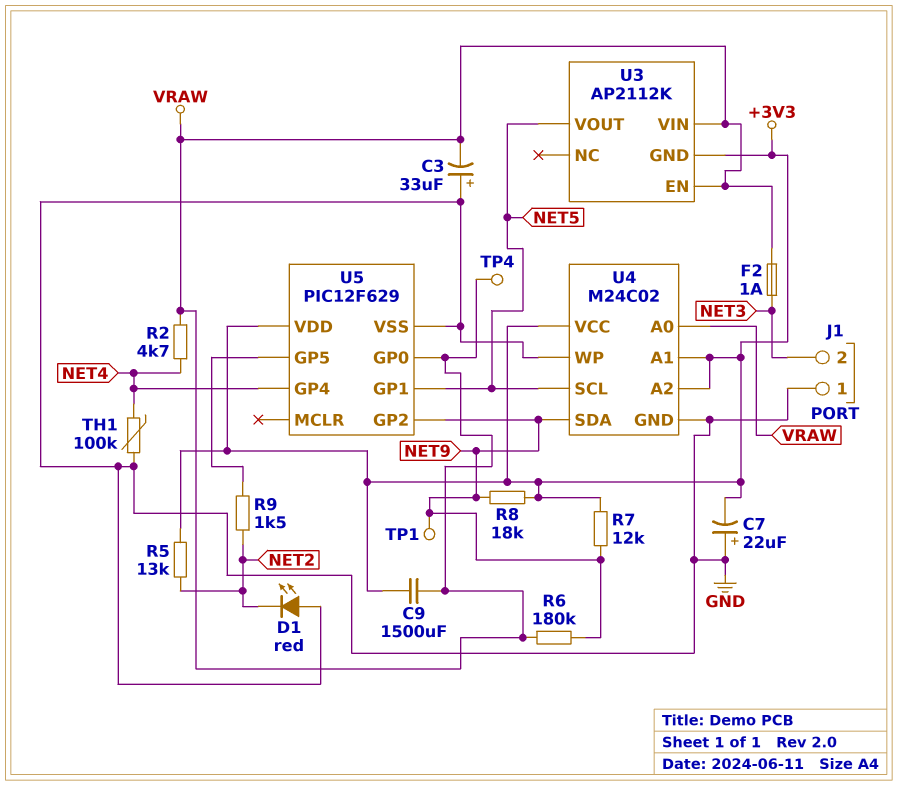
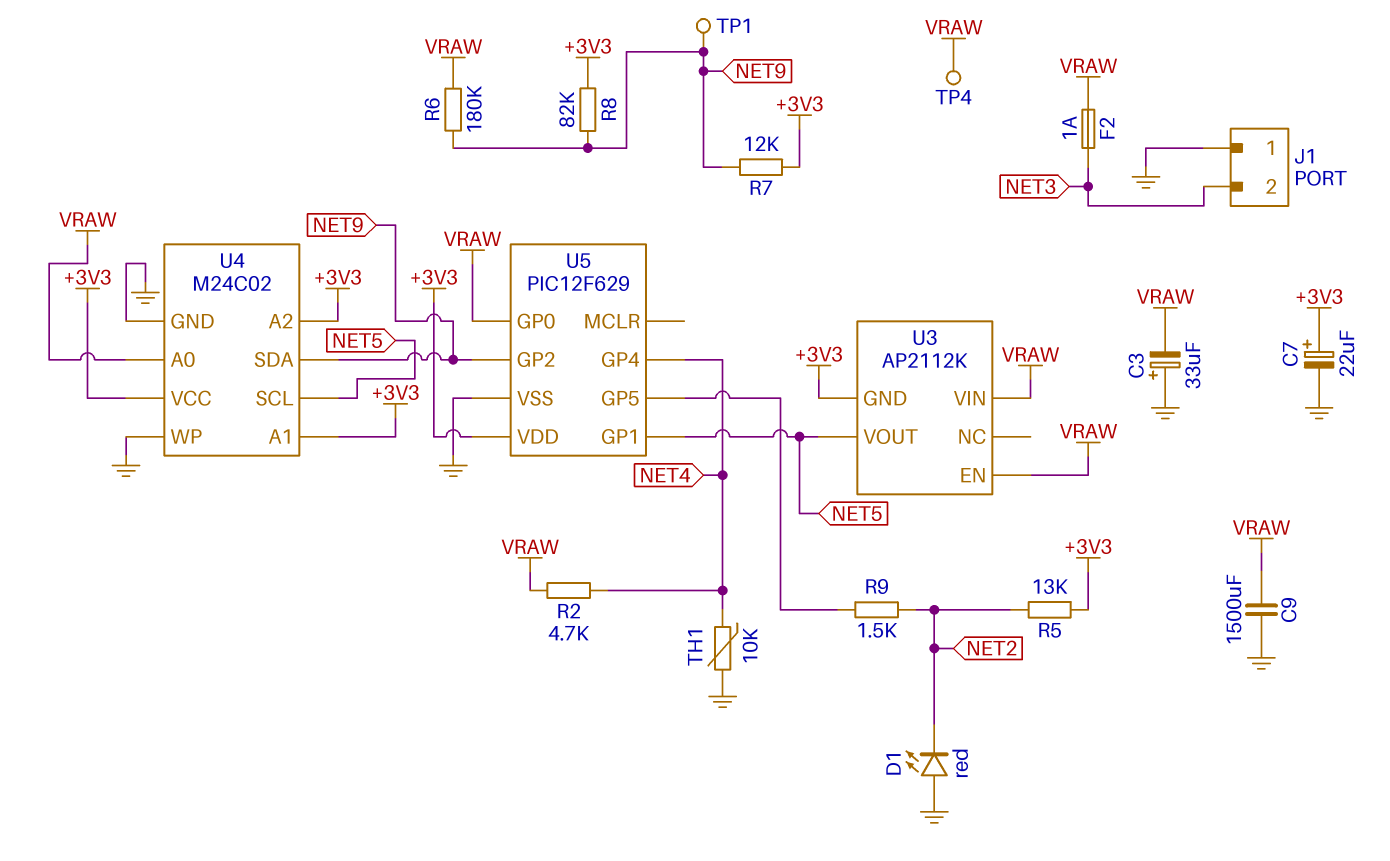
C7: 22uF (plus GND, minus +3V3) -> 22uF (plus +3V3, minus GND)
C9: 1500uF (+3V3, VRAW) -> 1500uF (GND, VRAW)
R8: 18k (+3V3, NET9) -> 82k (+3V3, NET9)
TH1: 100k (GND, NET4) -> 10k (GND, NET4)

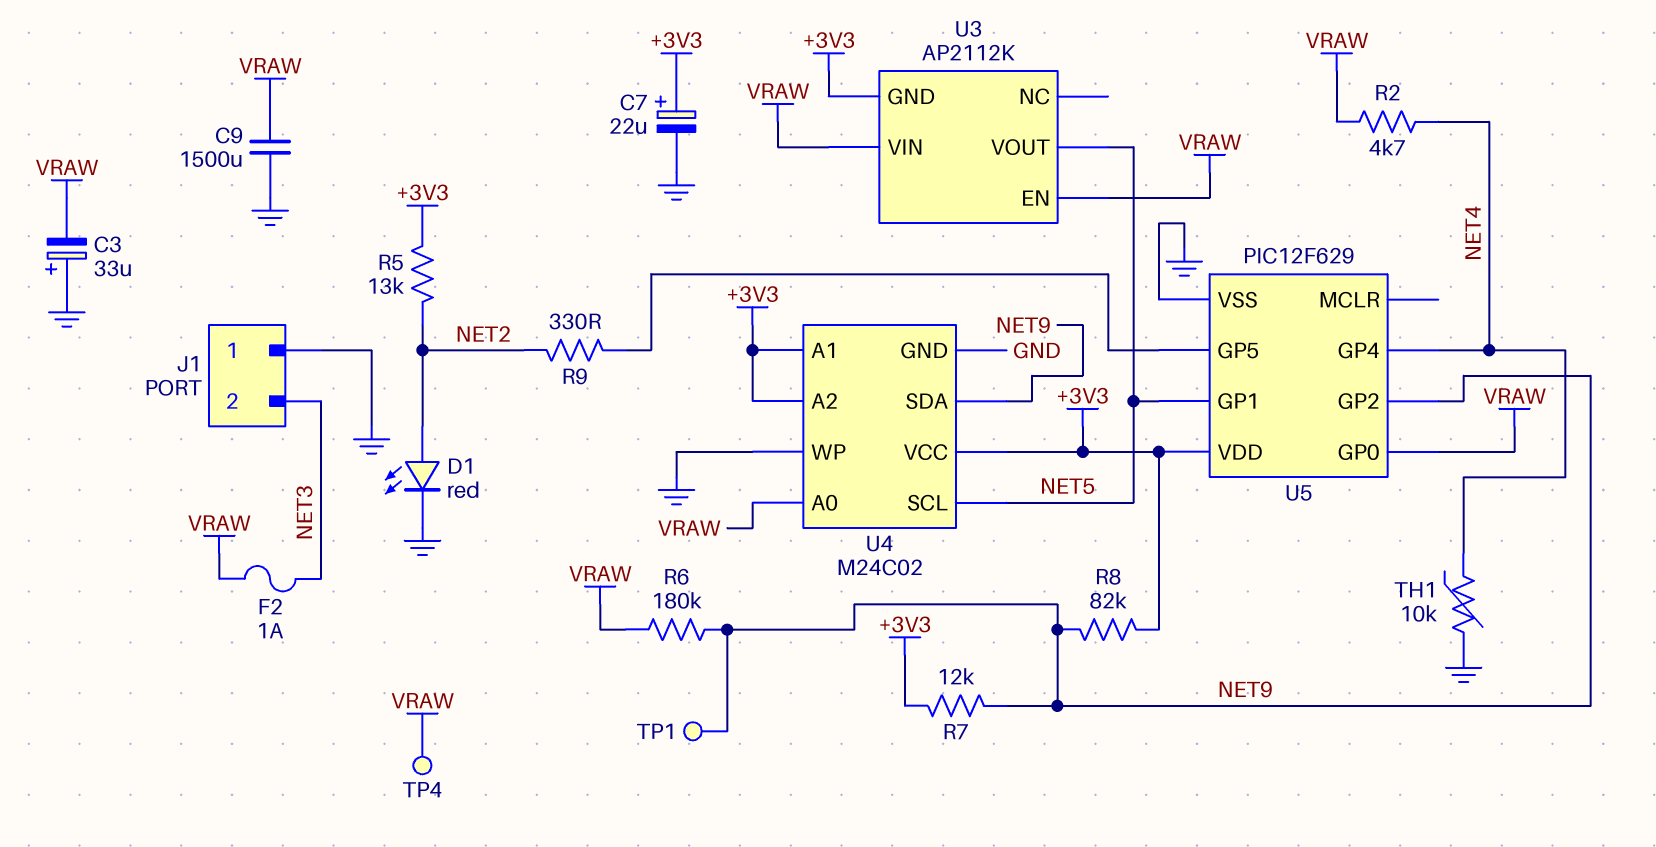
D1: LED red (A GND, K NET2) -> LED red (A NET2, K GND)
R9: 1.5k (NET2, U5/GP5) -> 330 (NET2, U5/GP5)

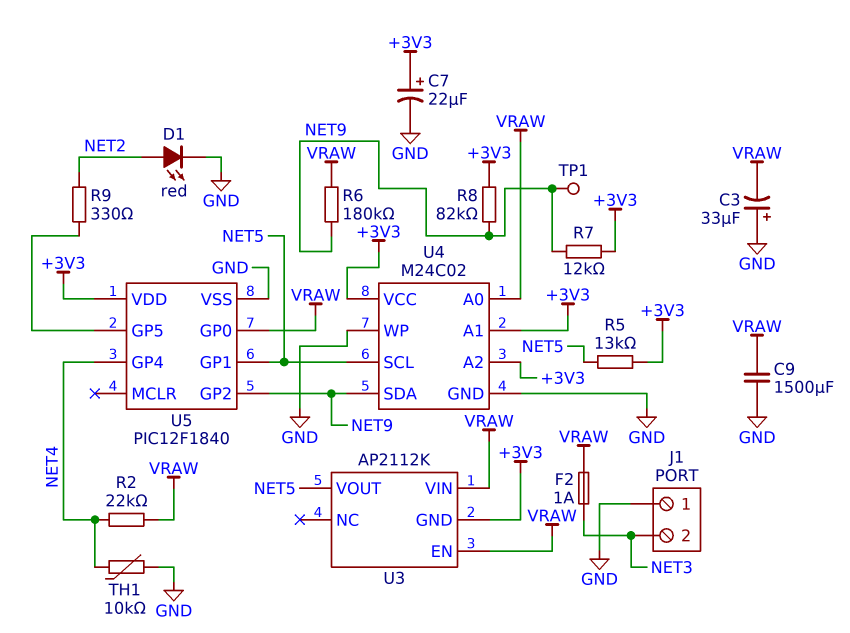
R2: 4.7k (NET4, VRAW) -> 22k (NET4, VRAW)
R5: 13k (+3V3, NET2) -> 13k (+3V3, NET5)
TP4: test point (VRAW) -> none
U5: PIC12F629 -> PIC12F1840

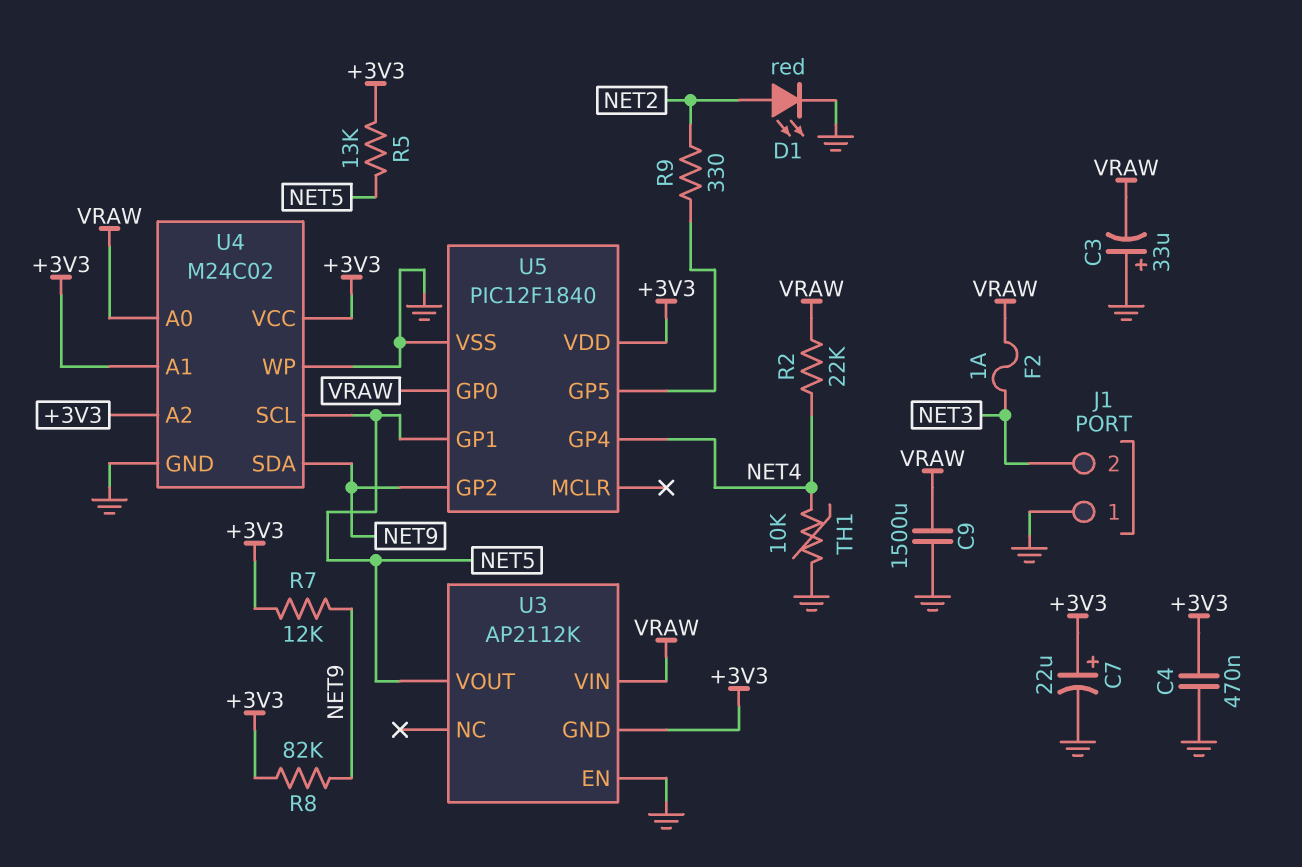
C4: none -> 470nF (+3V3, GND)
R6: 180k (NET9, VRAW) -> none
TP1: test point (NET9) -> none
U3 pin EN: VRAW -> GND

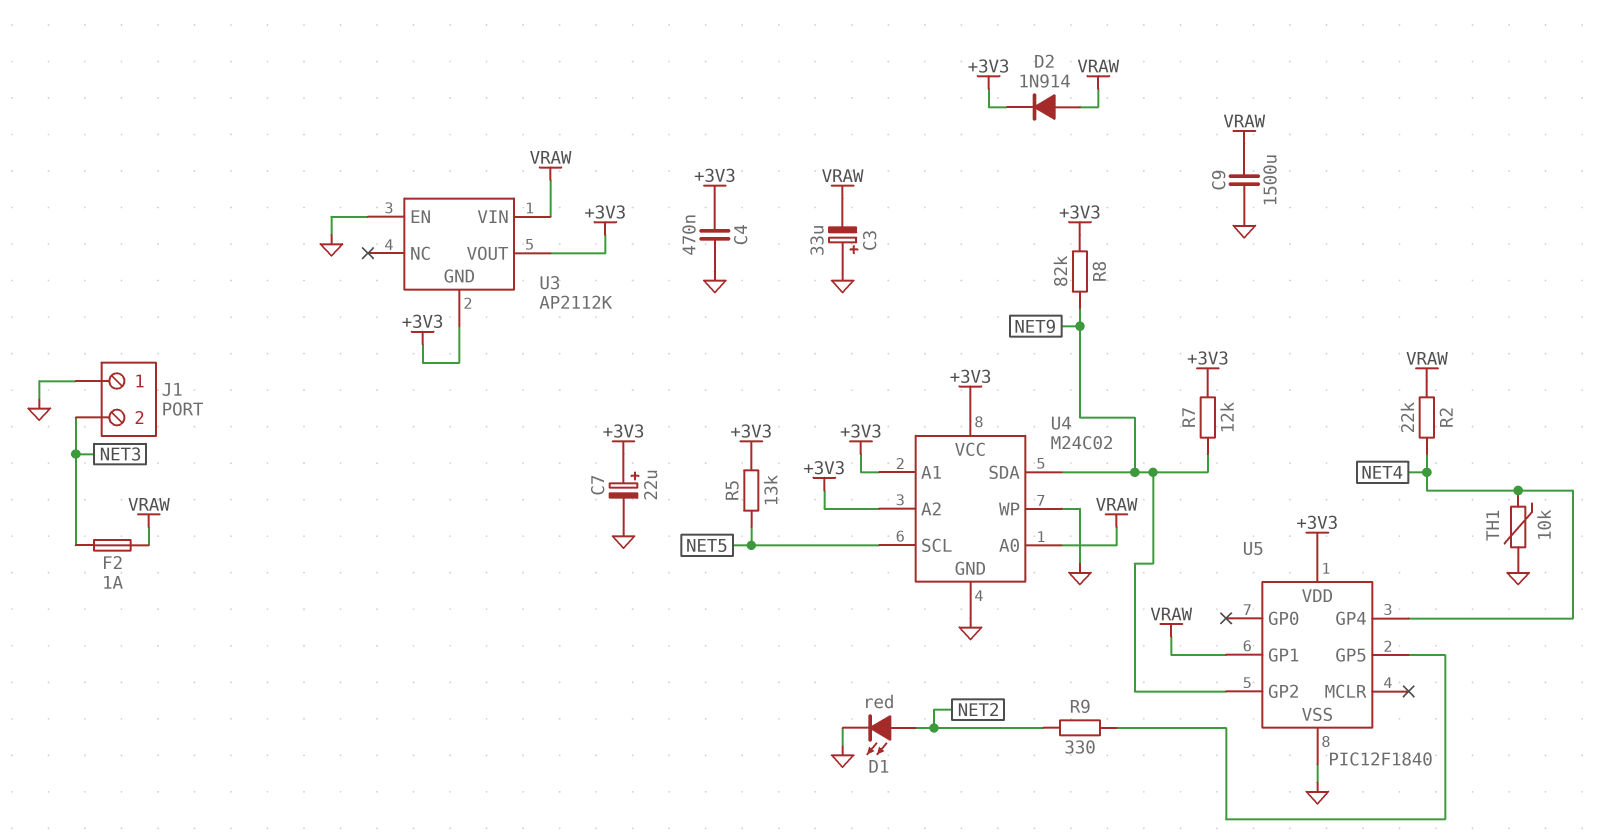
D2: none -> diode 1N914 (A VRAW, K +3V3)
U3 pin VOUT: NET5 -> +3V3
U5 pin GP0: VRAW -> none
U5 pin GP1: NET5 -> VRAW

